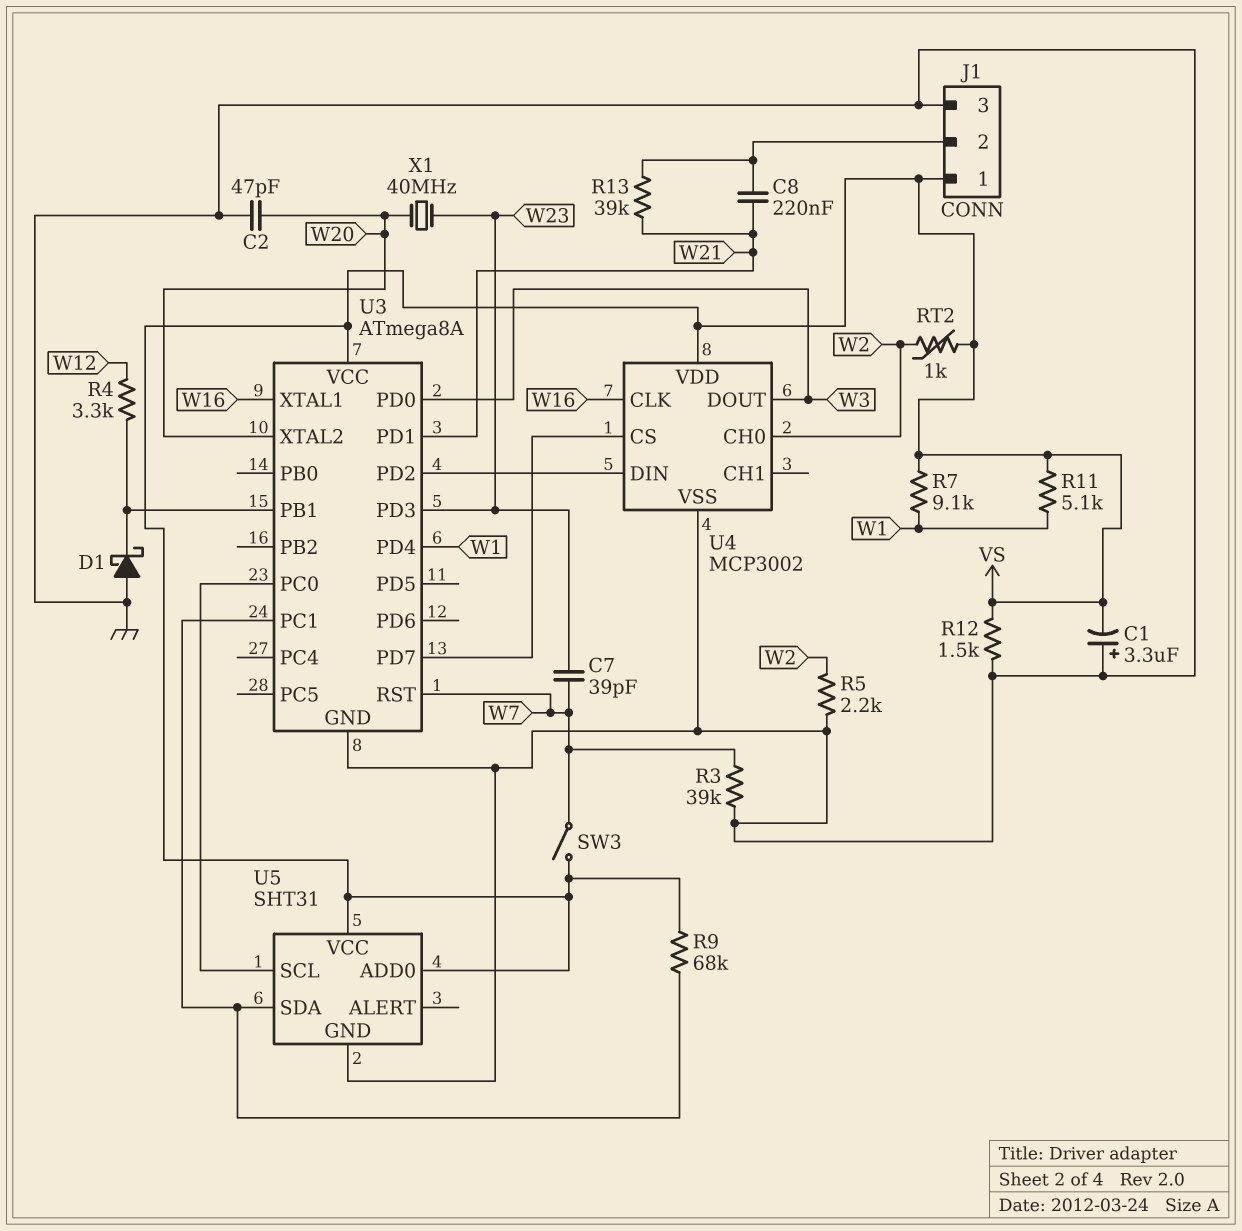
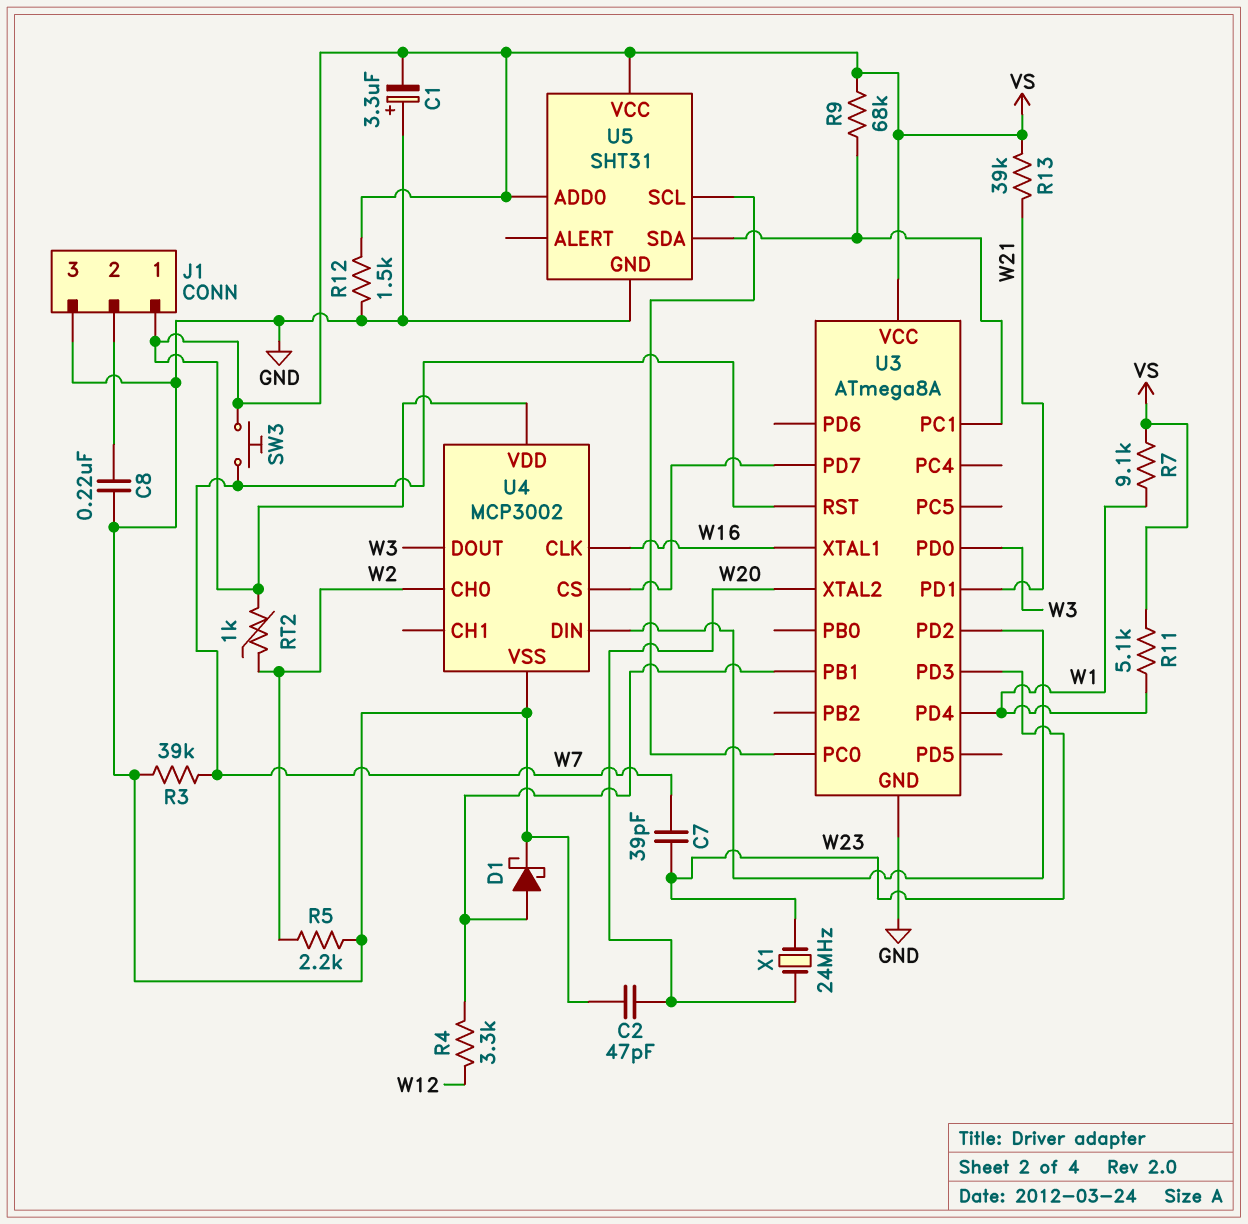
C8: 220nF (J1/2, W21) -> 220nF (GND, J1/2)
D1: schottky (A GND, K U3/PB1) -> schottky (A U3/PB1, K GND)
R13: 39k (J1/2, W21) -> 39k (VS, W21)
SW3: switch (VS, W7) -> button (VS, W7)
X1: 40MHz (W20, W23) -> 24MHz (W20, W23)

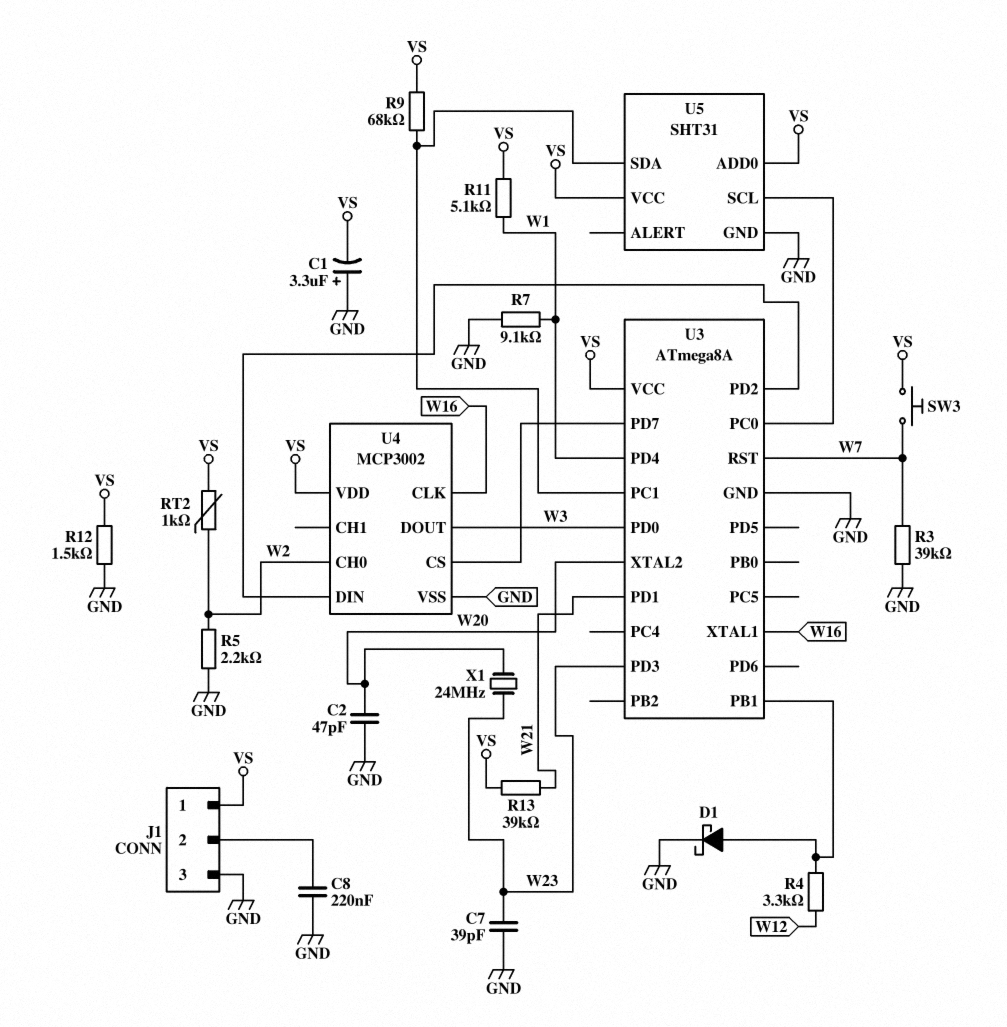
C7: 39pF (W7, W23) -> 39pF (GND, W23)
R7: 9.1k (VS, W1) -> 9.1k (GND, W1)

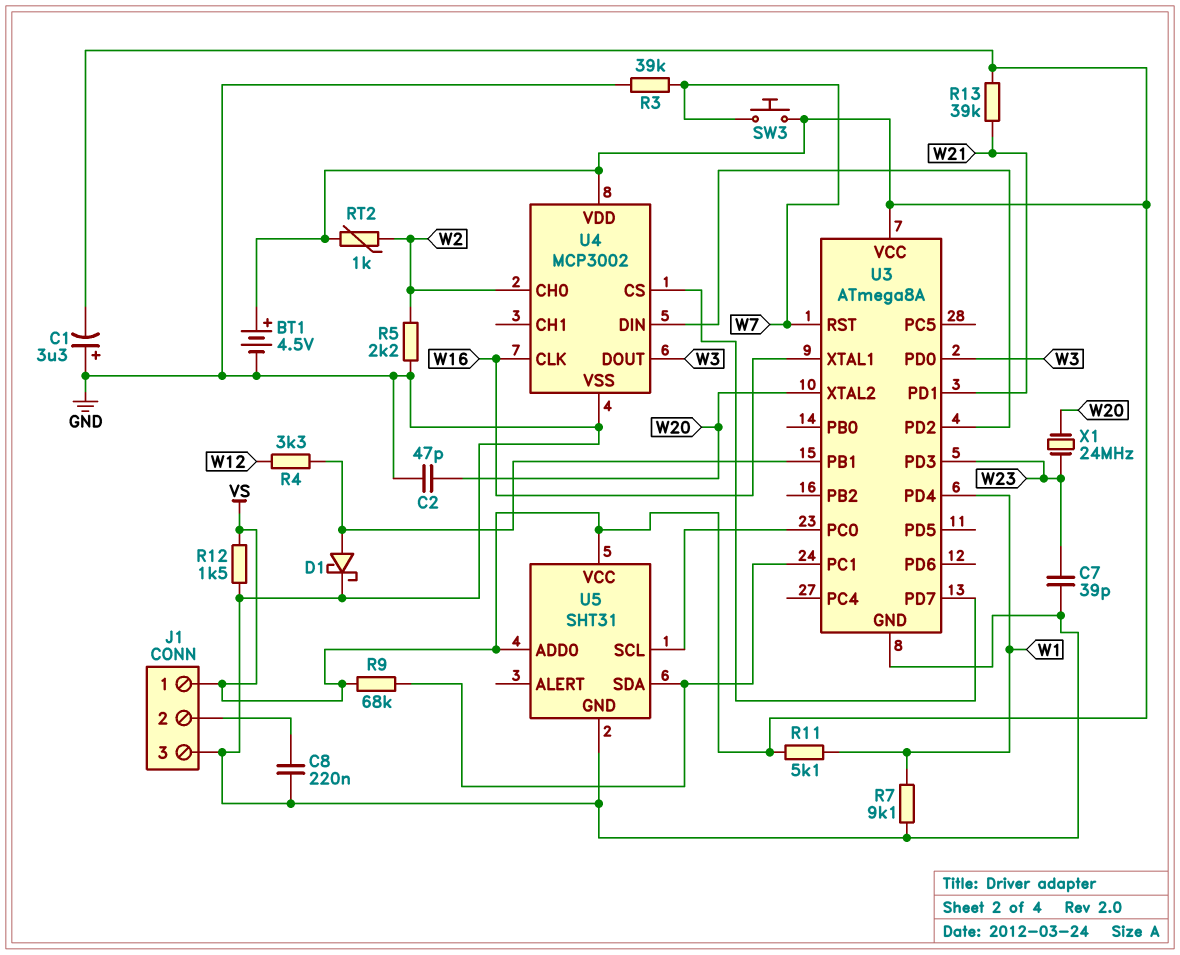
BT1: none -> 4.5V (plus VS, minus GND)

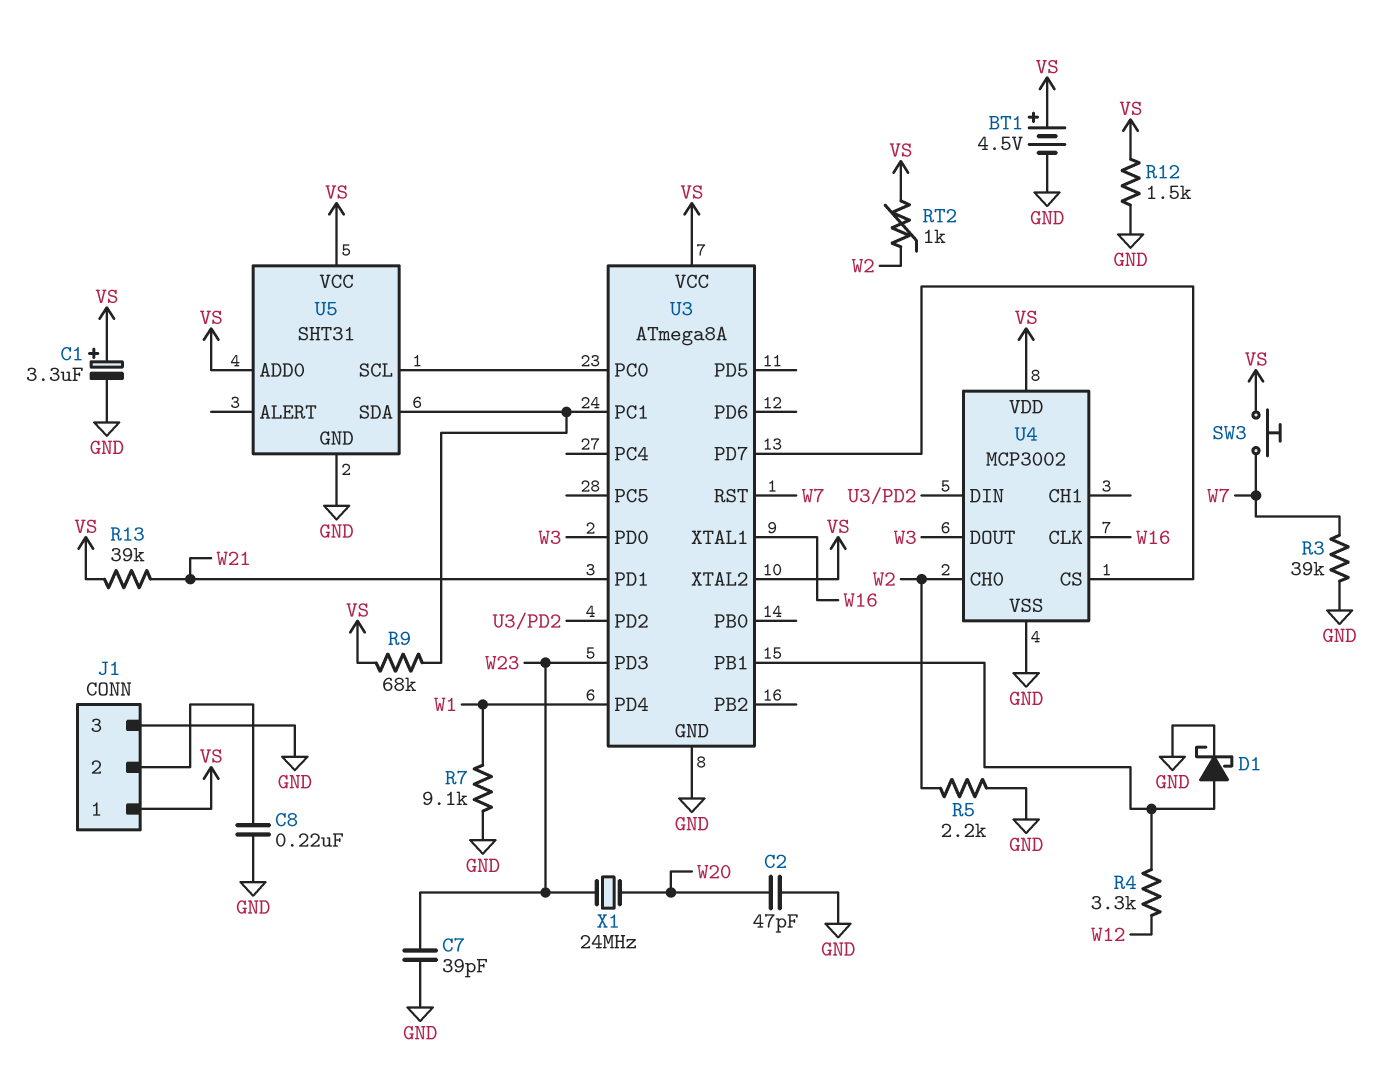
C1: 3.3uF (plus GND, minus VS) -> 3.3uF (plus VS, minus GND)
R11: 5.1k (VS, W1) -> none
U3 pin XTAL2: W20 -> VS

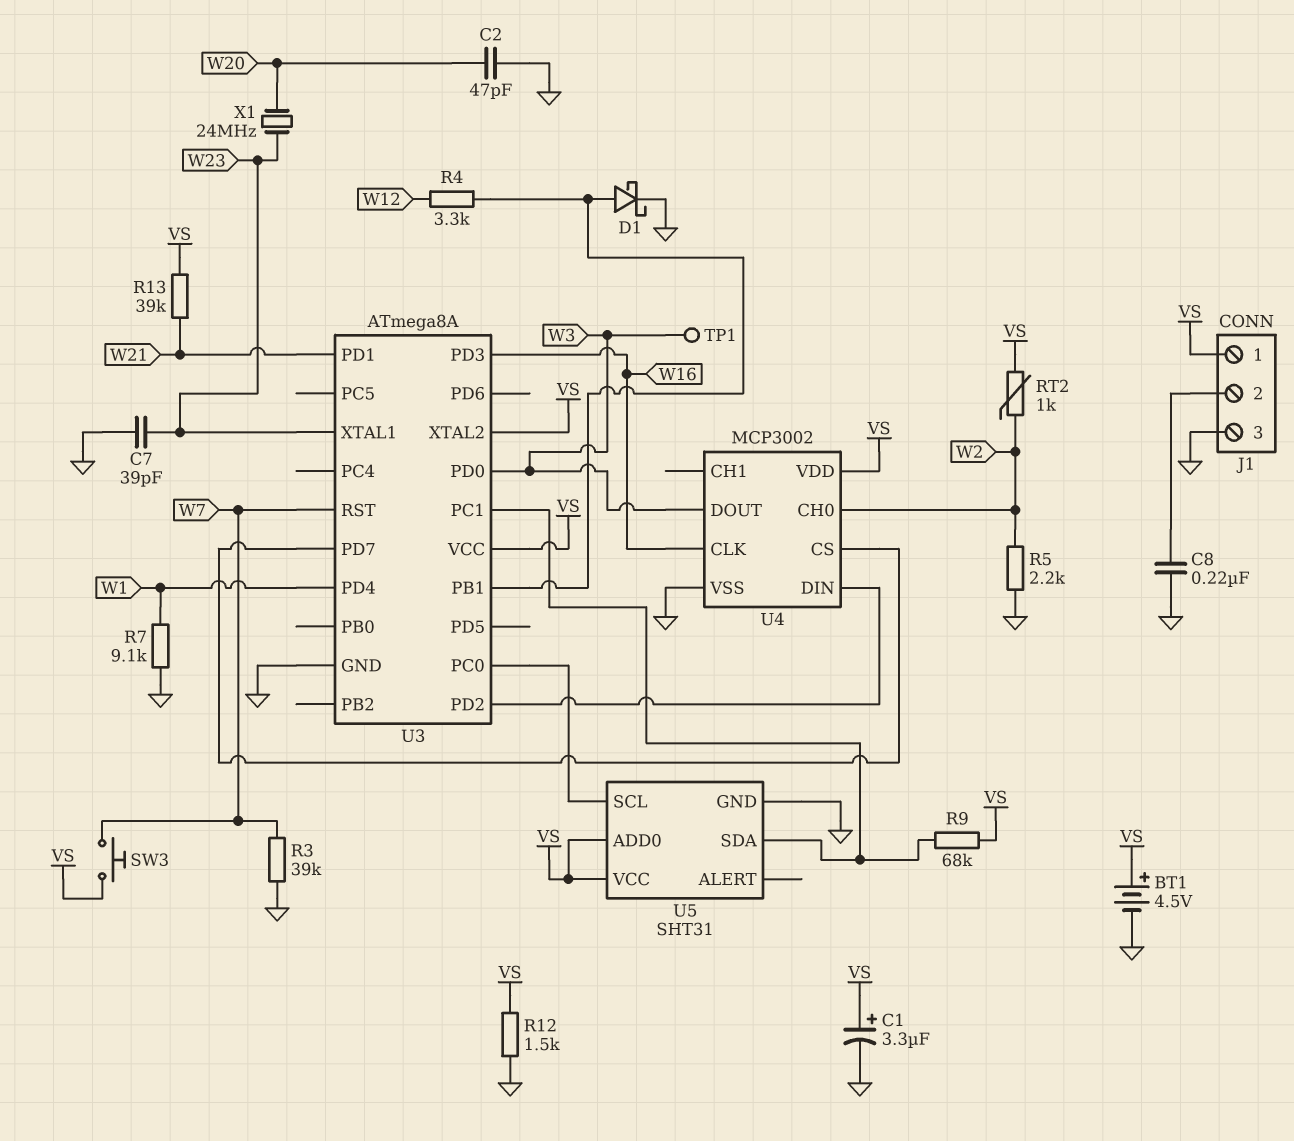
TP1: none -> test point (W3)
U3 pin PD3: W23 -> W16
U3 pin XTAL1: W16 -> W23

